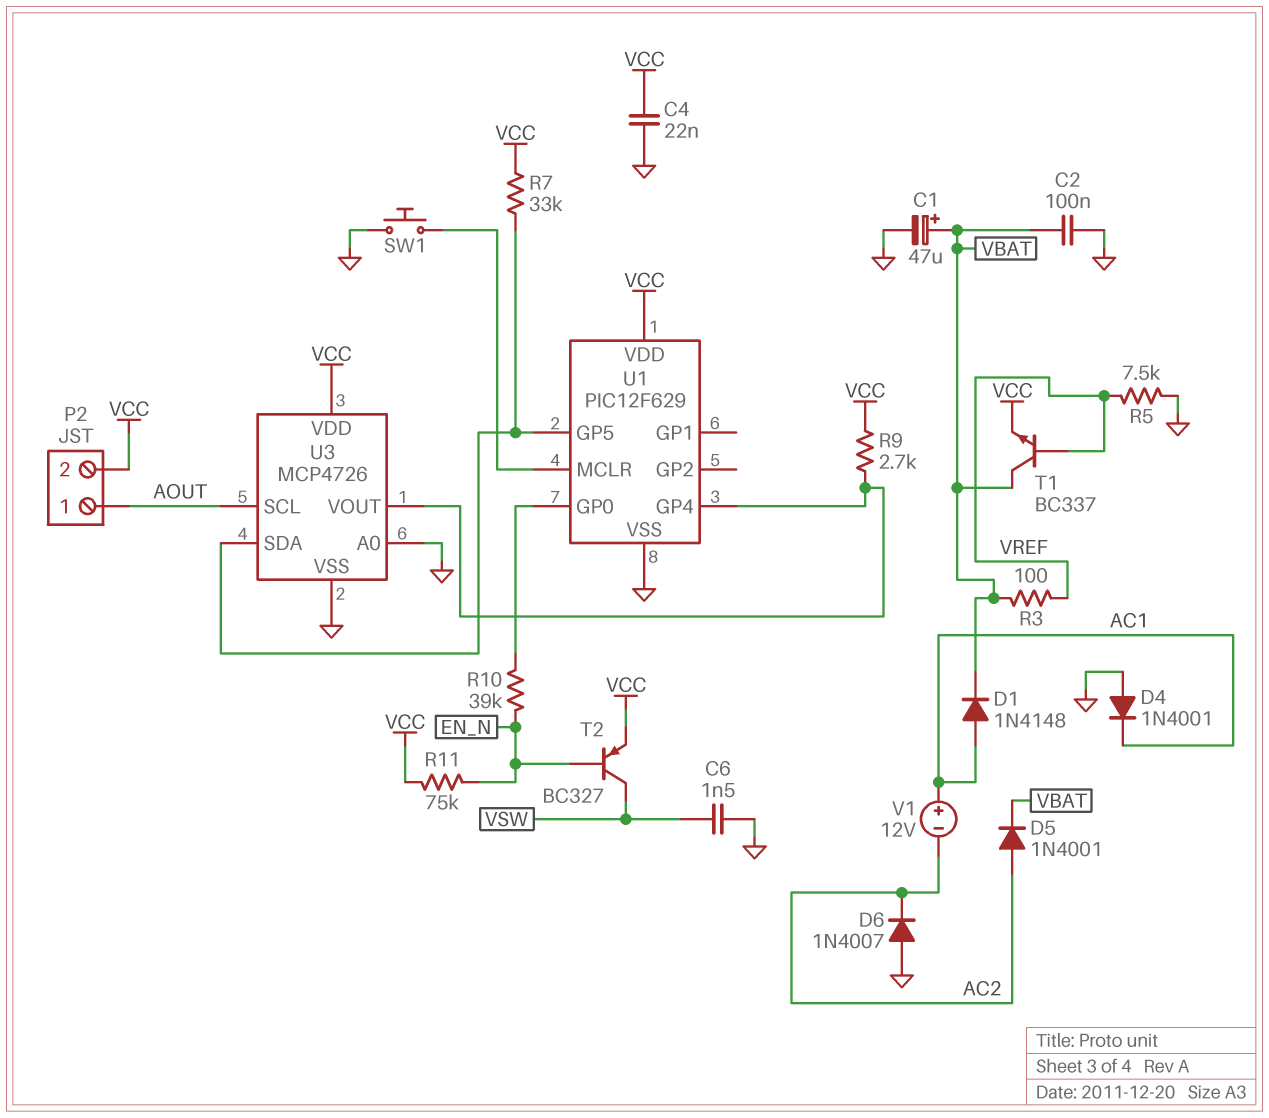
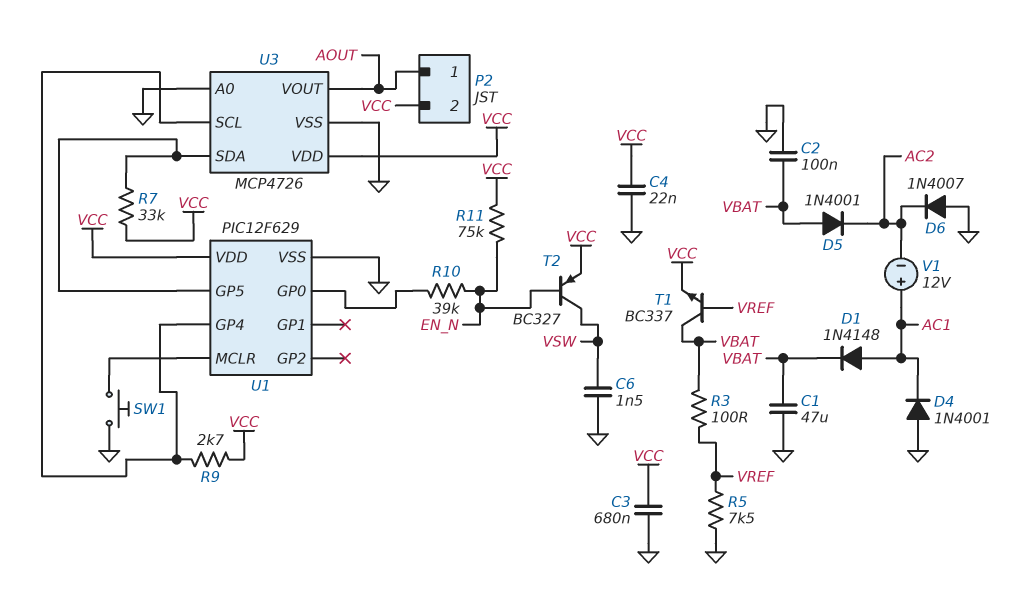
C1: 47uF (plus VBAT, minus GND) -> 47uF (GND, VBAT)
C3: none -> 680nF (GND, VCC)
D5: diode 1N4001 (A AC2, K VBAT) -> diode 1N4001 (A VBAT, K AC2)
U3 pin SCL: AOUT -> U1/GP4
U3 pin VOUT: U1/GP4 -> AOUT

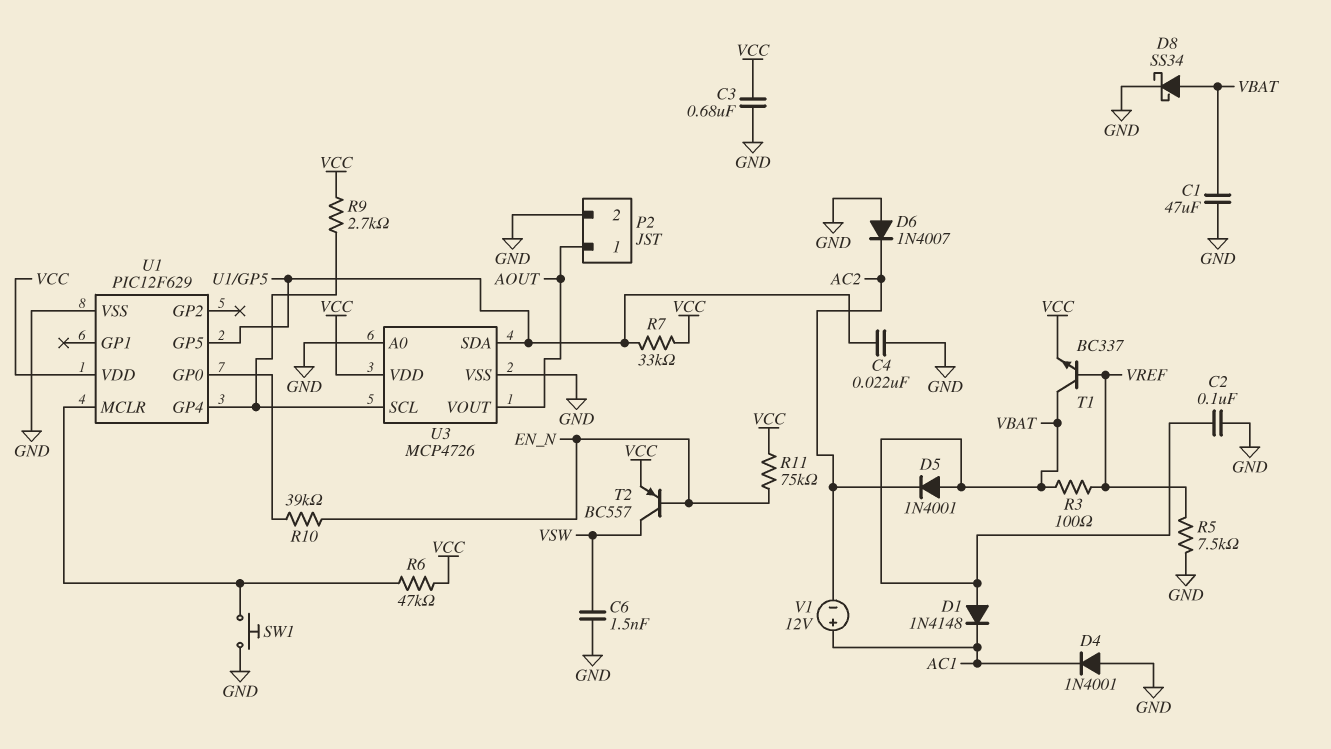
C4: 22nF (GND, VCC) -> 22nF (GND, U1/GP5)
D1: diode 1N4148 (A AC1, K VBAT) -> diode 1N4148 (A VBAT, K AC1)
D8: none -> schottky SS34 (A VBAT, K GND)
P2 pin 2: VCC -> GND
R6: none -> 47k (U1/MCLR, VCC)
T2: PNP BC327 (B EN_N, C VSW, E VCC) -> PNP BC557 (B EN_N, C VSW, E VCC)

